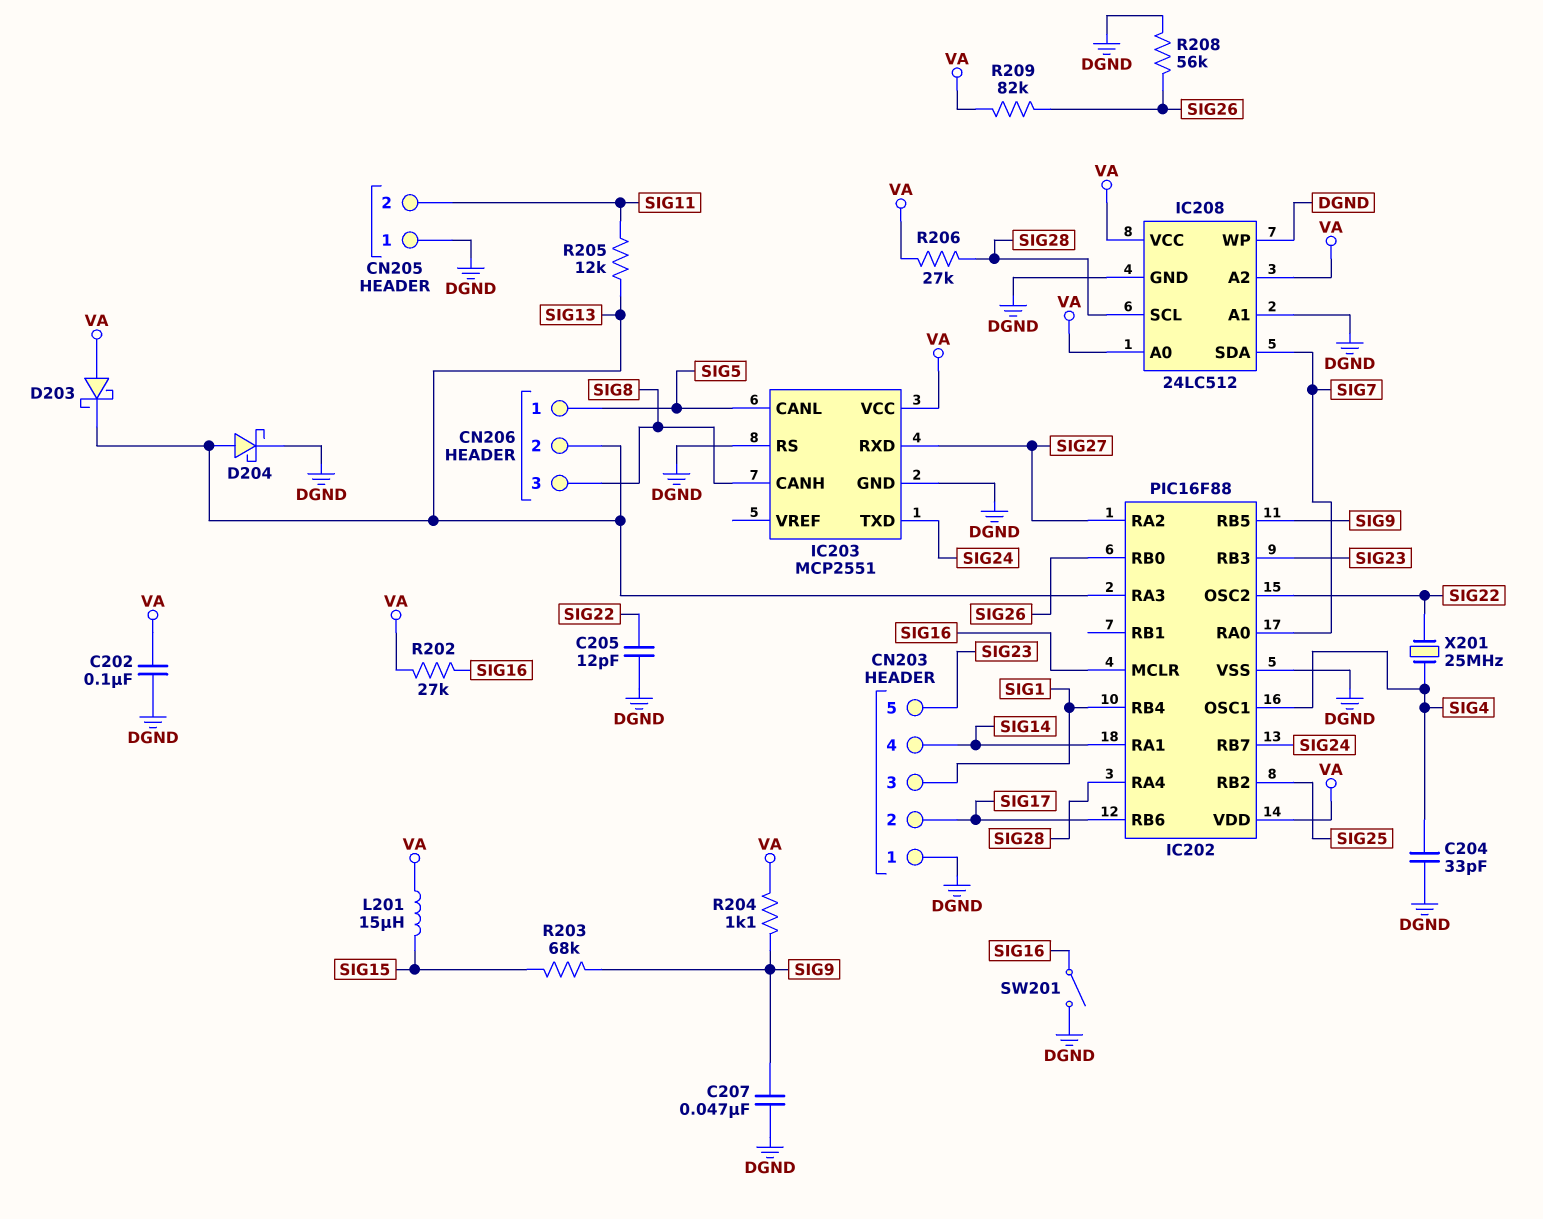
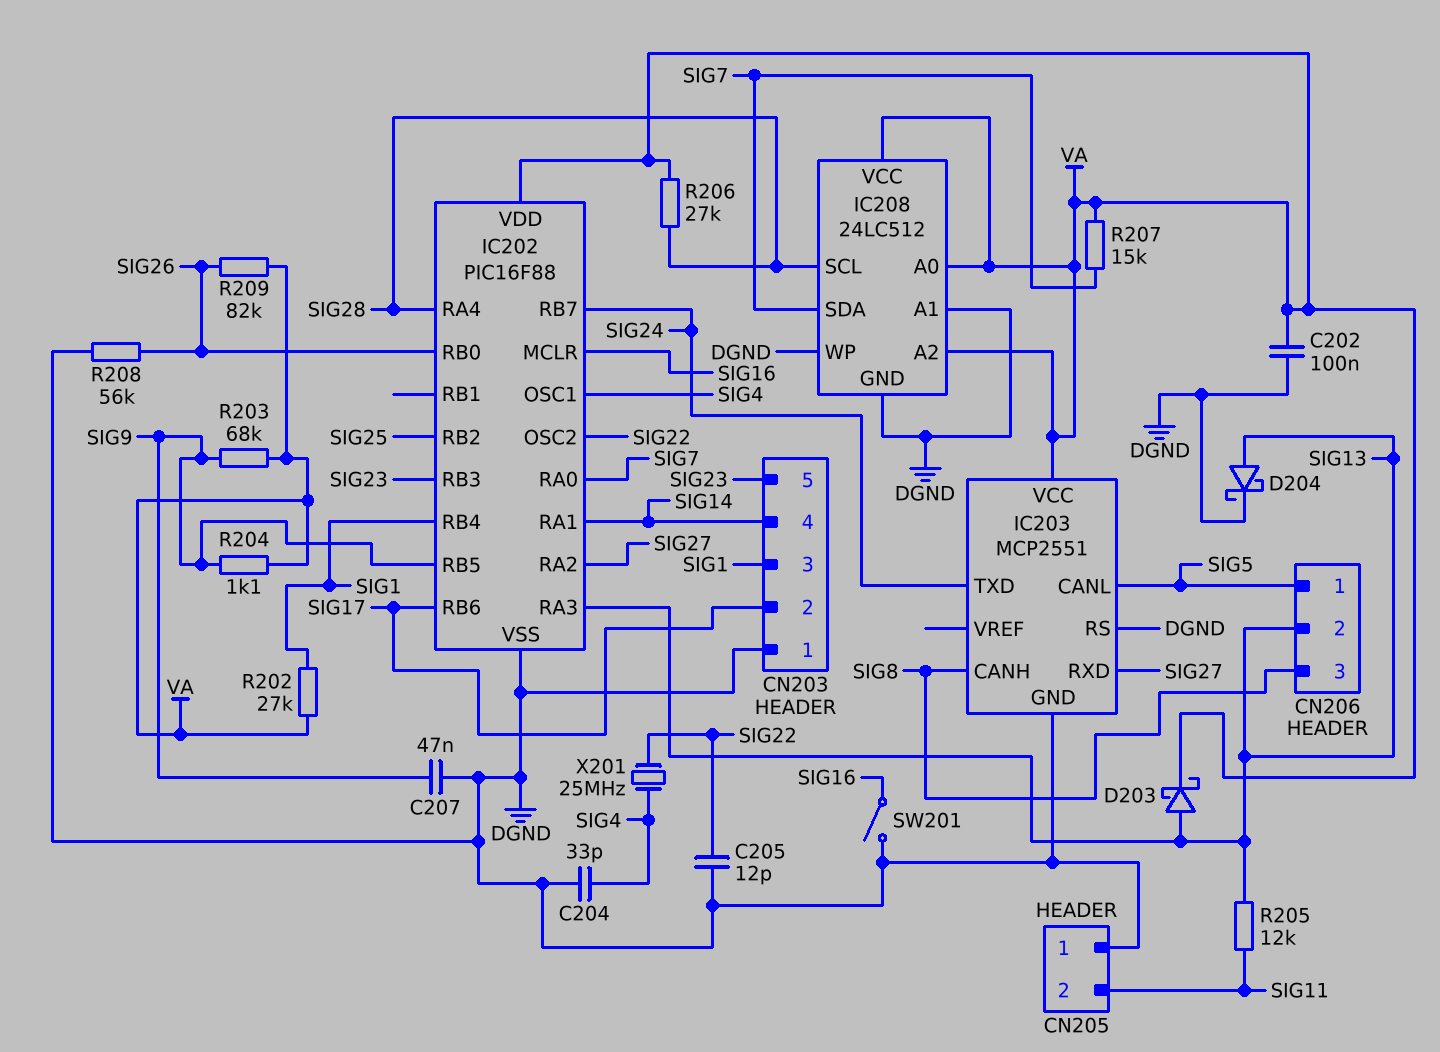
D203: schottky (A VA, K SIG13) -> schottky (A SIG13, K VA)
L201: 15uH (SIG15, VA) -> none
R202: 27k (SIG16, VA) -> 27k (SIG1, VA)
R203: 68k (SIG9, SIG15) -> 68k (SIG9, VA)
R207: none -> 15k (SIG7, VA)

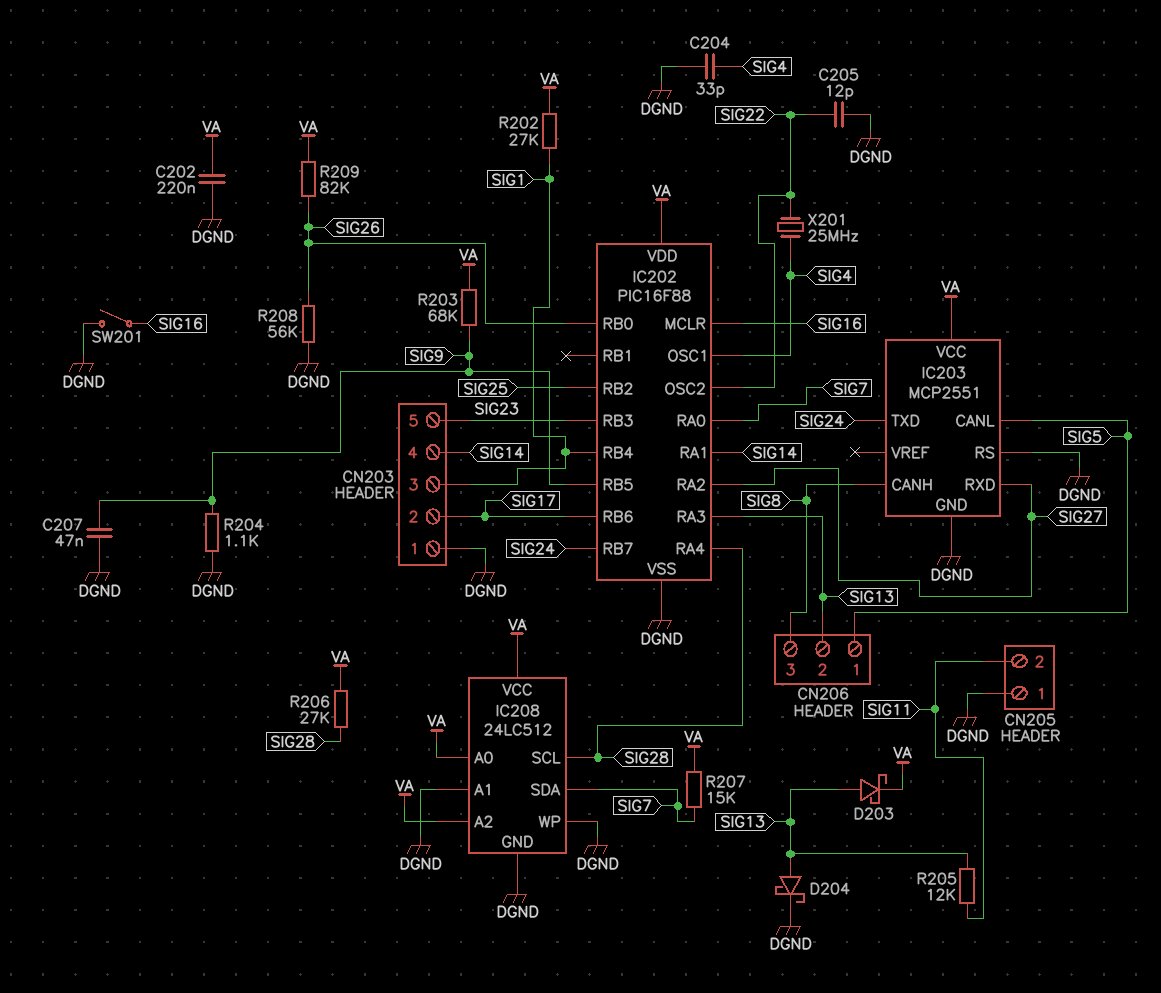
C202: 100nF (DGND, VA) -> 220nF (DGND, VA)
R204: 1.1k (SIG9, VA) -> 1.1k (DGND, SIG9)

